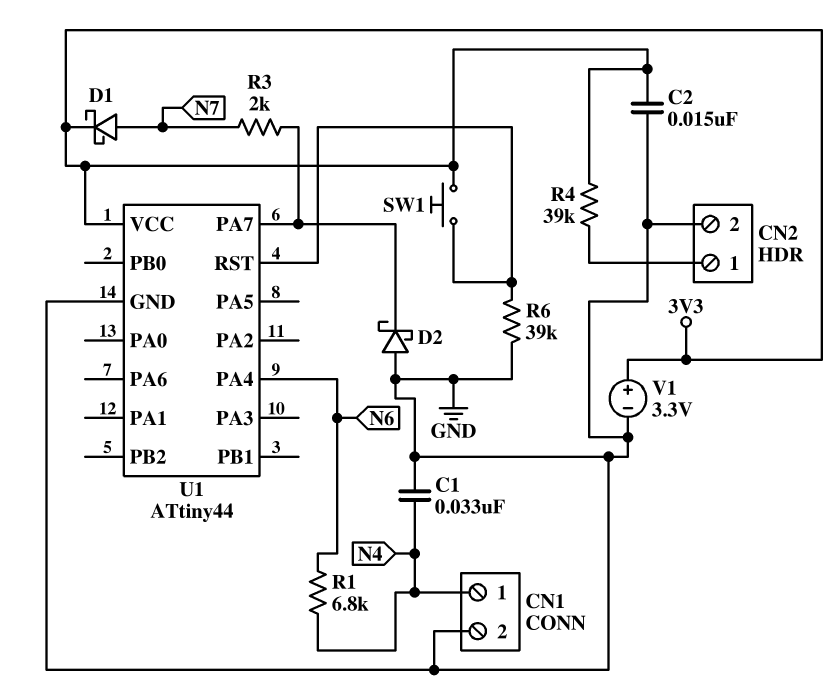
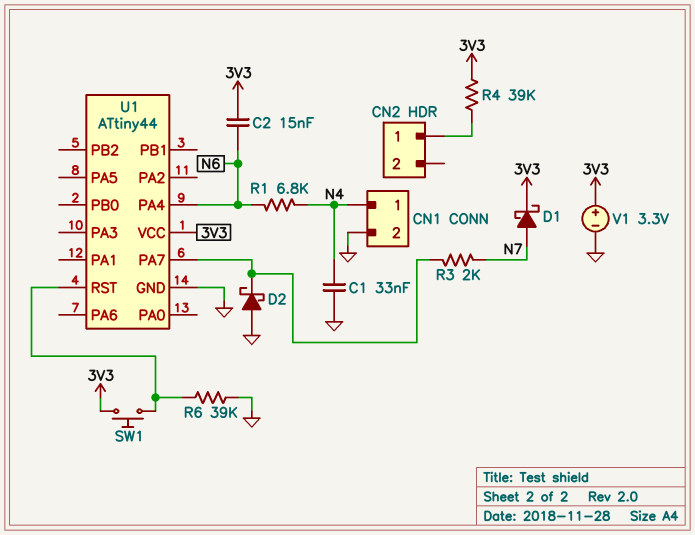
C2: 15nF (3V3, GND) -> 15nF (3V3, N6)
CN2 pin 2: GND -> none

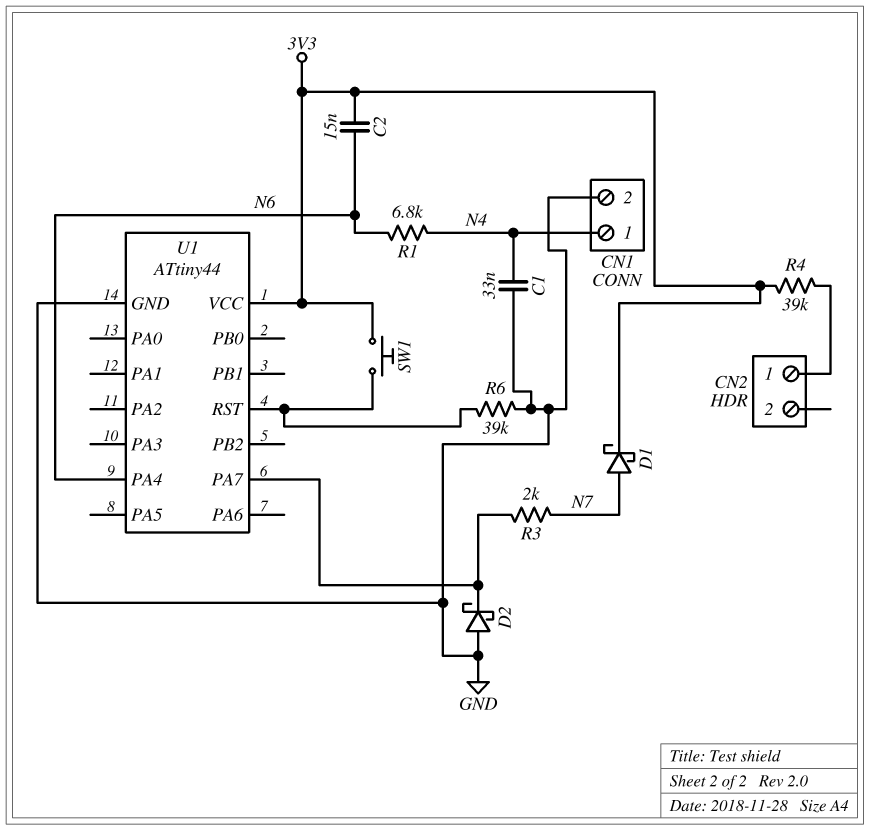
V1: 3.3V (plus 3V3, minus GND) -> none

